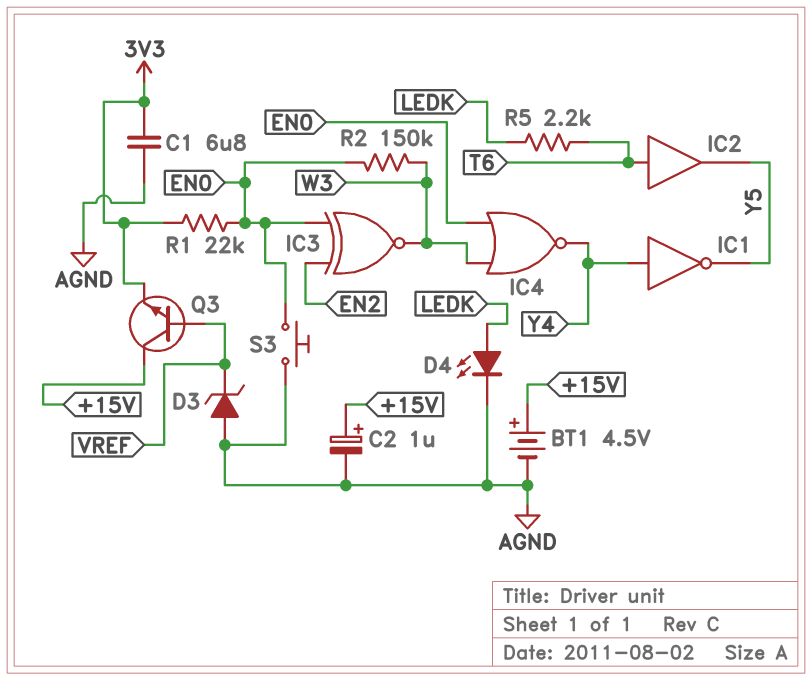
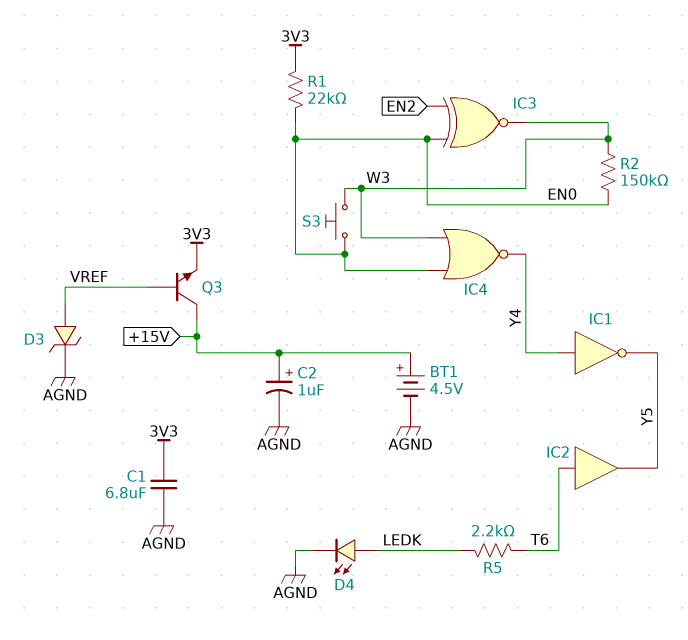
D3: zener (A AGND, K VREF) -> zener (A VREF, K AGND)
S3: button (AGND, EN0) -> button (EN0, W3)

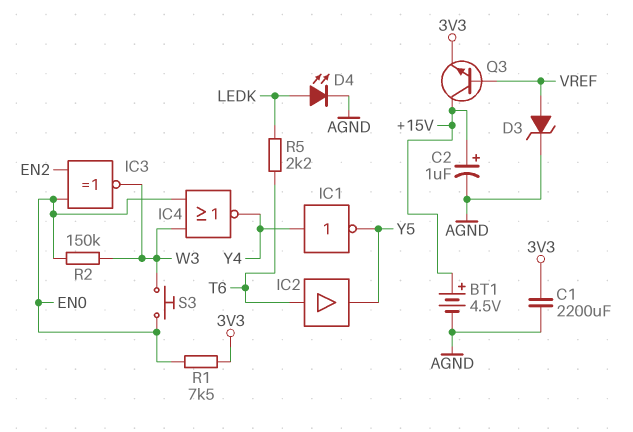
C1: 6.8uF (3V3, AGND) -> 2200uF (3V3, AGND)
R1: 22k (3V3, EN0) -> 7.5k (3V3, EN0)

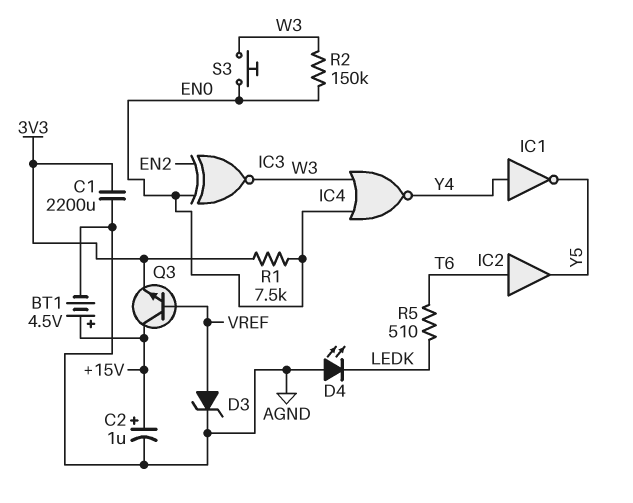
D4: LED (A LEDK, K AGND) -> LED (A AGND, K LEDK)
R5: 2.2k (LEDK, T6) -> 510 (LEDK, T6)

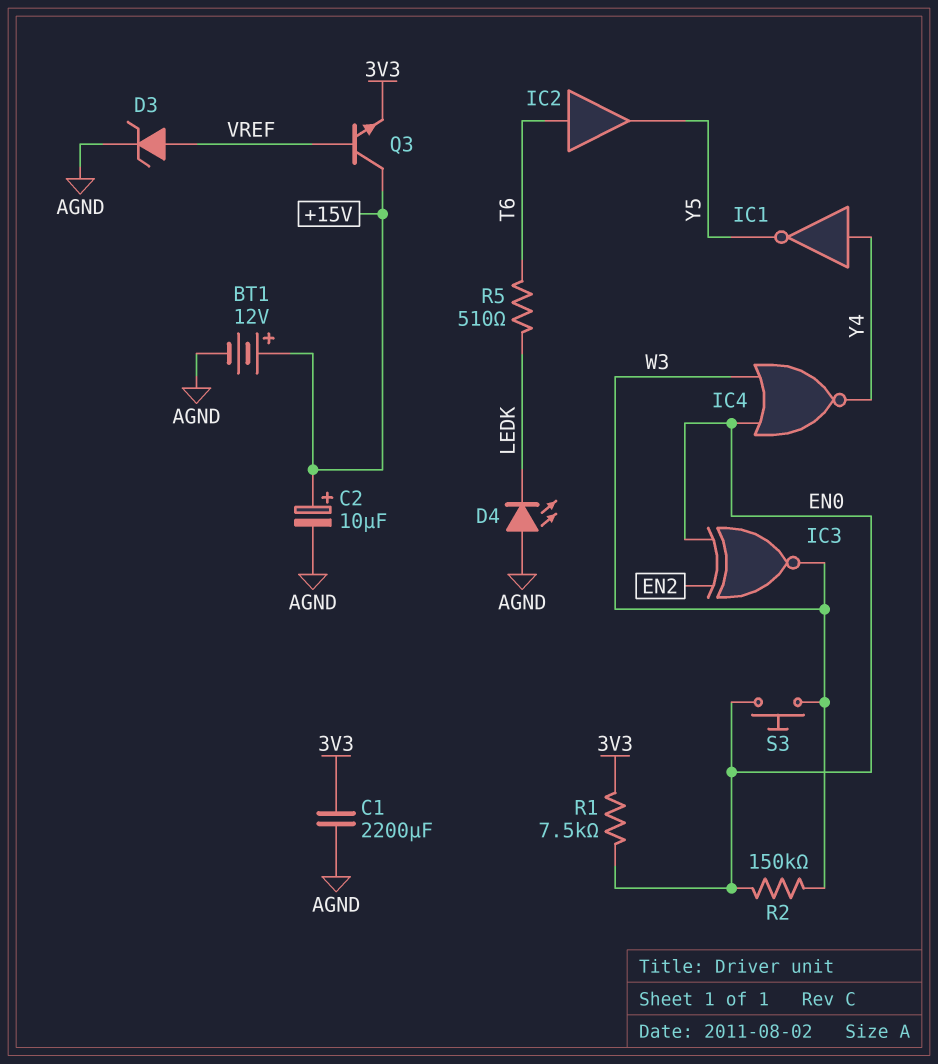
BT1: 4.5V (plus +15V, minus AGND) -> 12V (plus +15V, minus AGND)
C2: 1uF (plus +15V, minus AGND) -> 10uF (plus +15V, minus AGND)

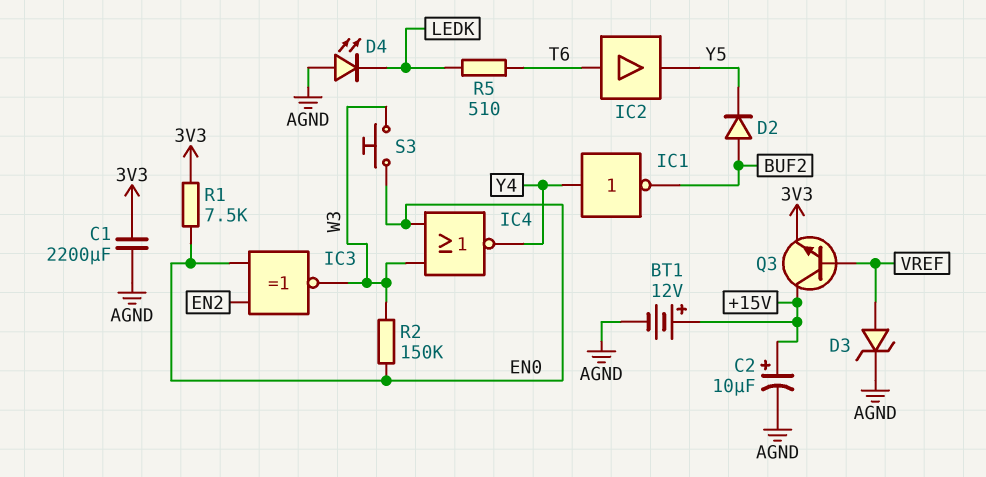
D2: none -> diode (A BUF2, K Y5)
IC1: NOT (in Y4, out Y5) -> NOT (in Y4, out BUF2)

